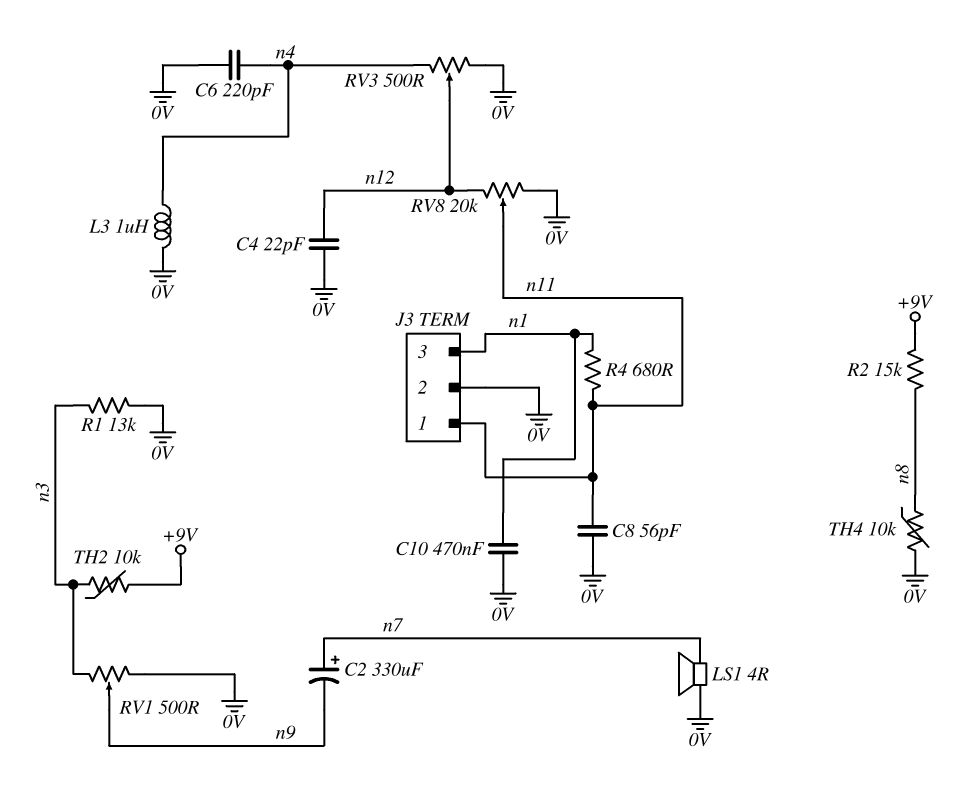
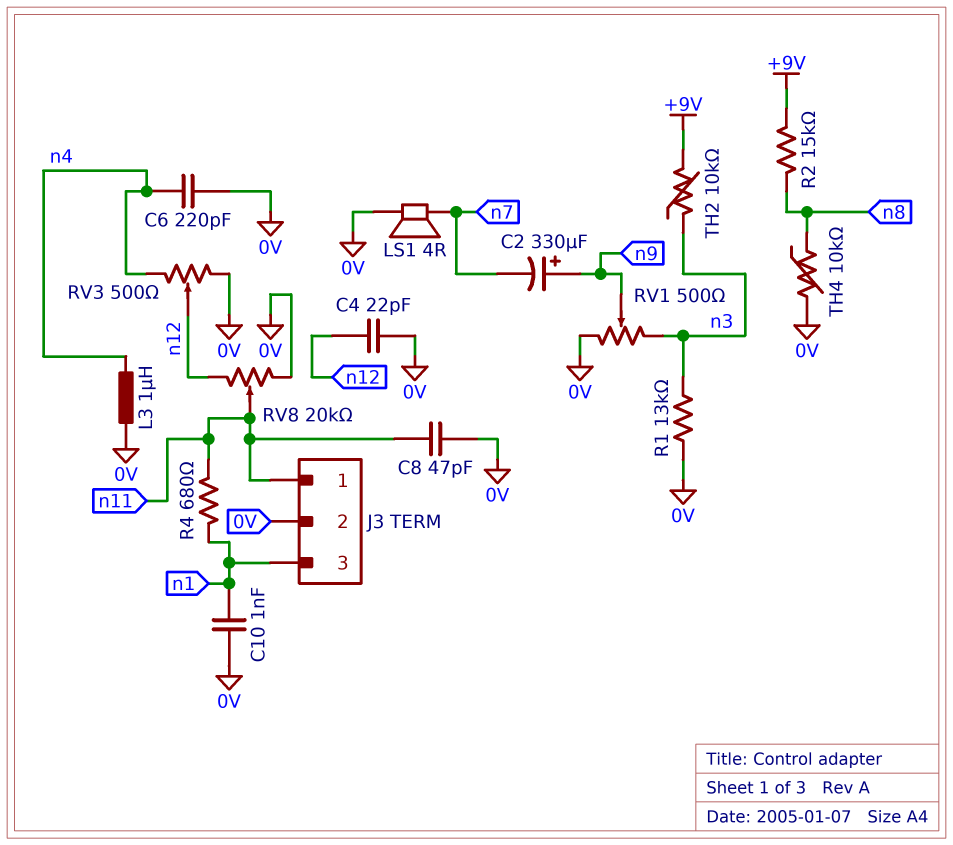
C2: 330uF (plus n7, minus n9) -> 330uF (plus n9, minus n7)
C8: 56pF (0V, n11) -> 47pF (0V, n11)
C10: 470nF (0V, n1) -> 1nF (0V, n1)

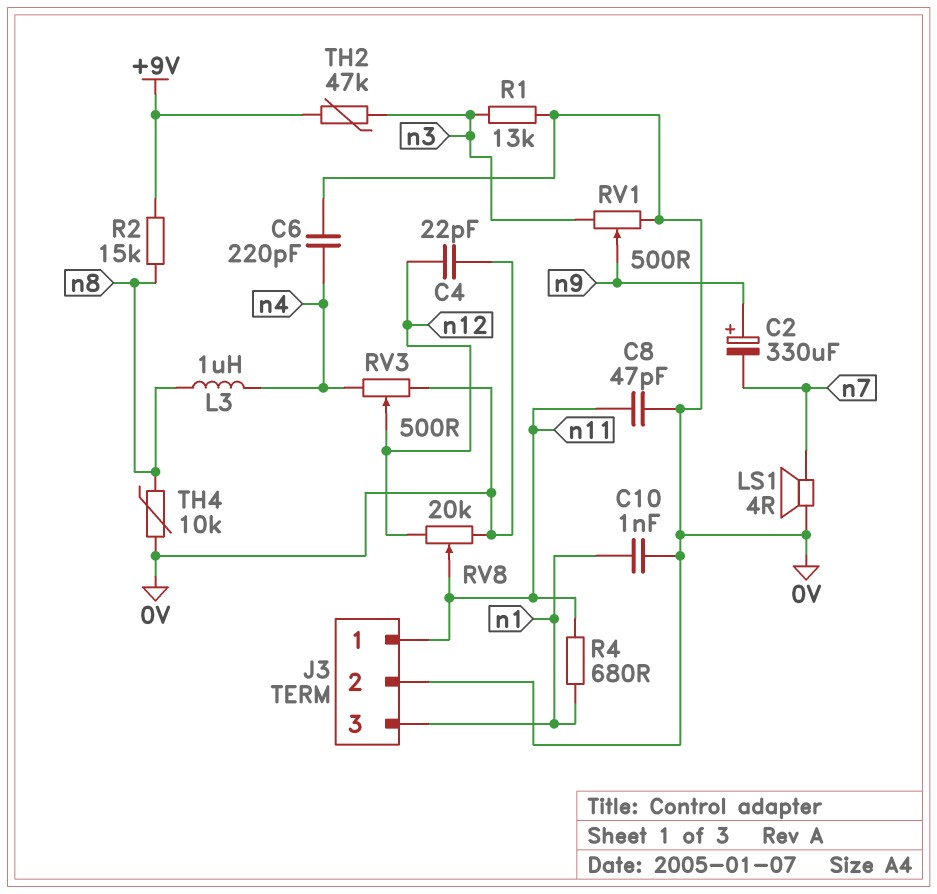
L3: 1uH (0V, n4) -> 1uH (n4, n8)
TH2: 10k (+9V, n3) -> 47k (+9V, n3)

